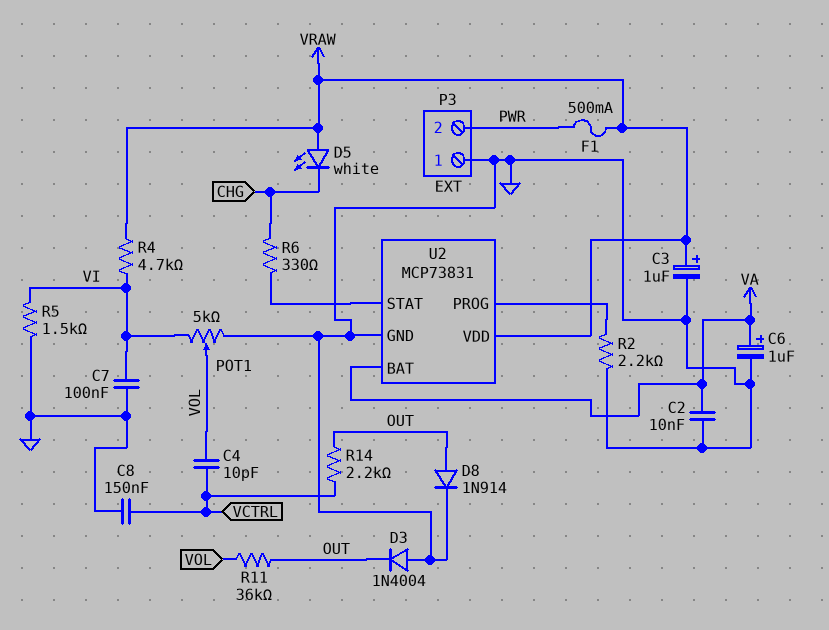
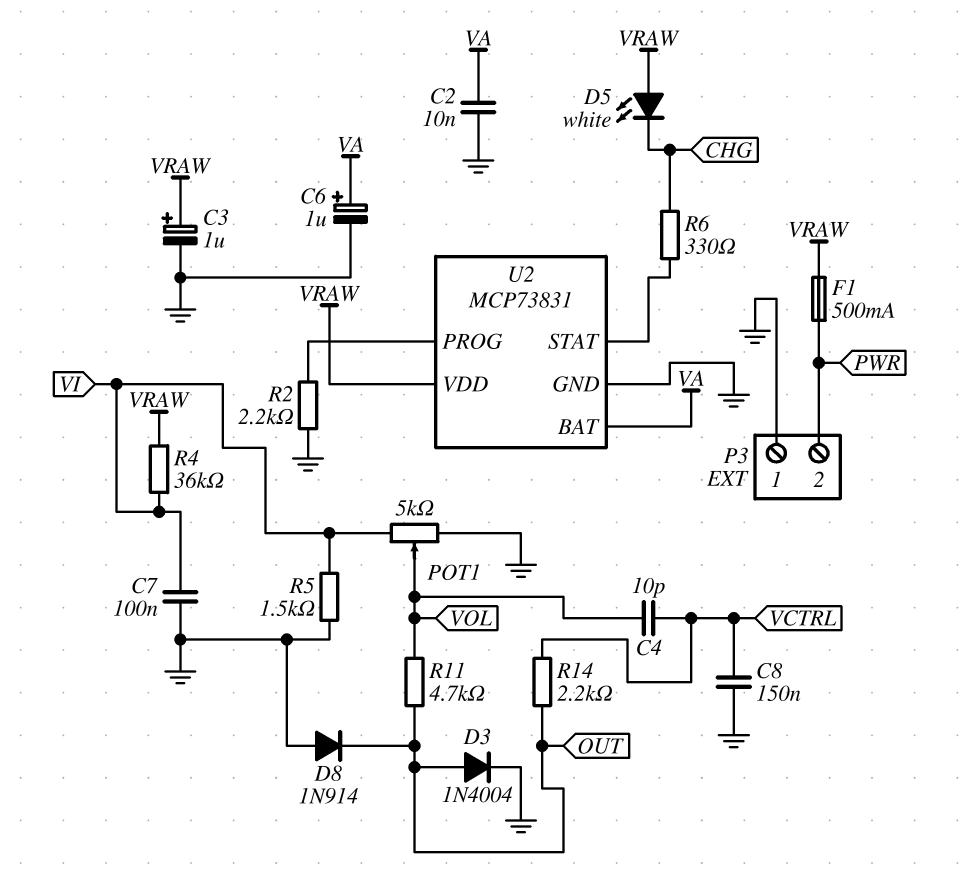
D3: diode 1N4004 (A GND, K OUT) -> diode 1N4004 (A OUT, K GND)
D8: diode 1N914 (A OUT, K GND) -> diode 1N914 (A GND, K OUT)
R4: 4.7k (VI, VRAW) -> 36k (VI, VRAW)
R11: 36k (OUT, VOL) -> 4.7k (OUT, VOL)

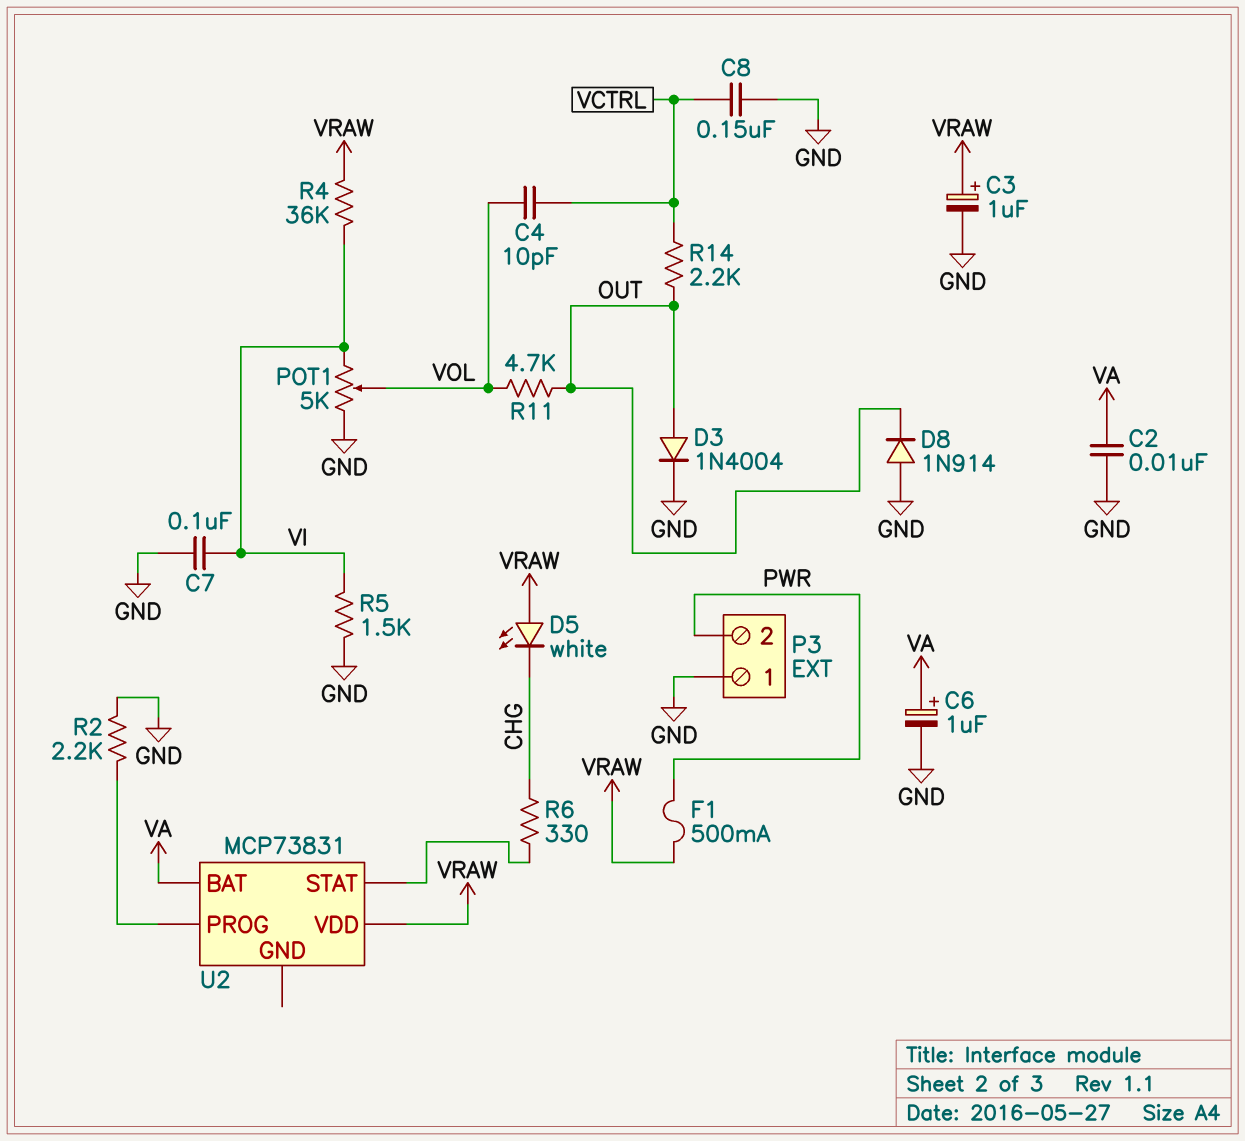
U2 pin GND: GND -> none

